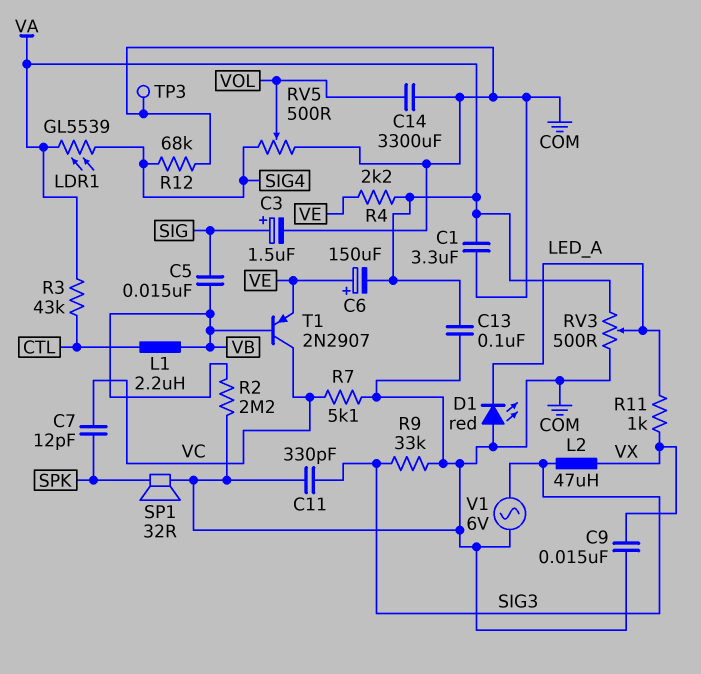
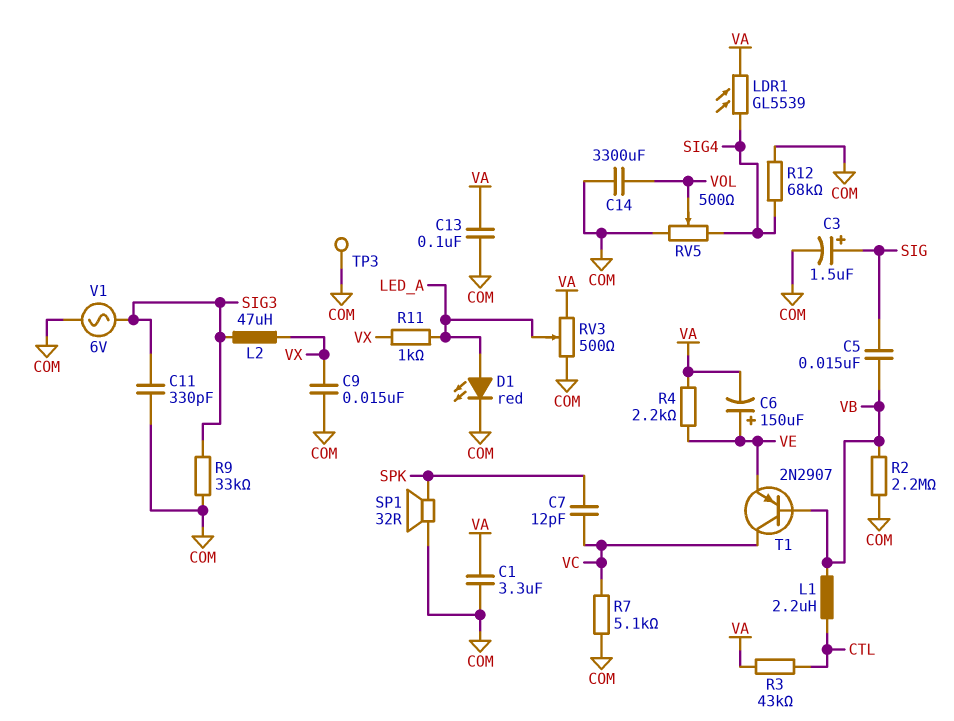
D1: LED red (A COM, K LED_A) -> LED red (A LED_A, K COM)

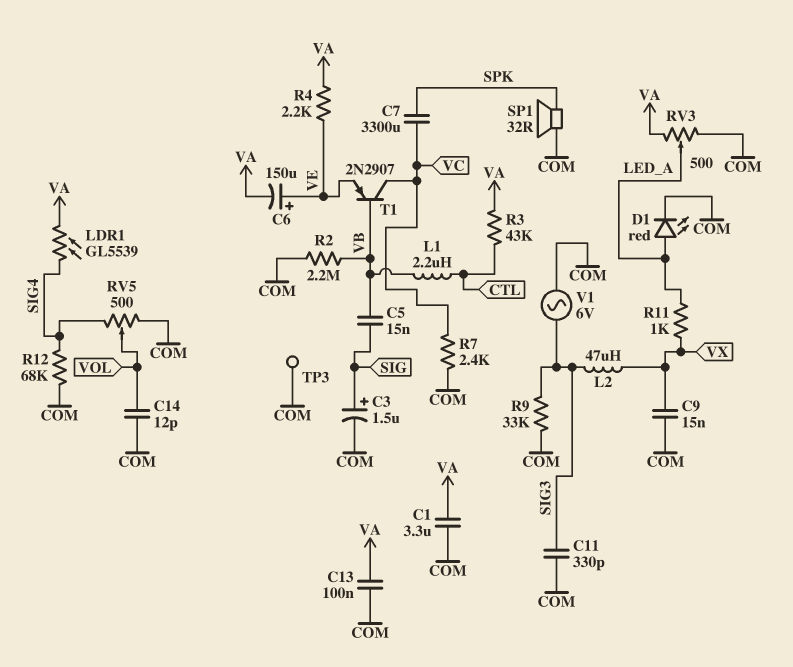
C7: 12pF (SPK, VC) -> 3300uF (SPK, VC)
C14: 3300uF (COM, VOL) -> 12pF (COM, VOL)
R7: 5.1k (COM, VC) -> 2.4k (COM, VC)

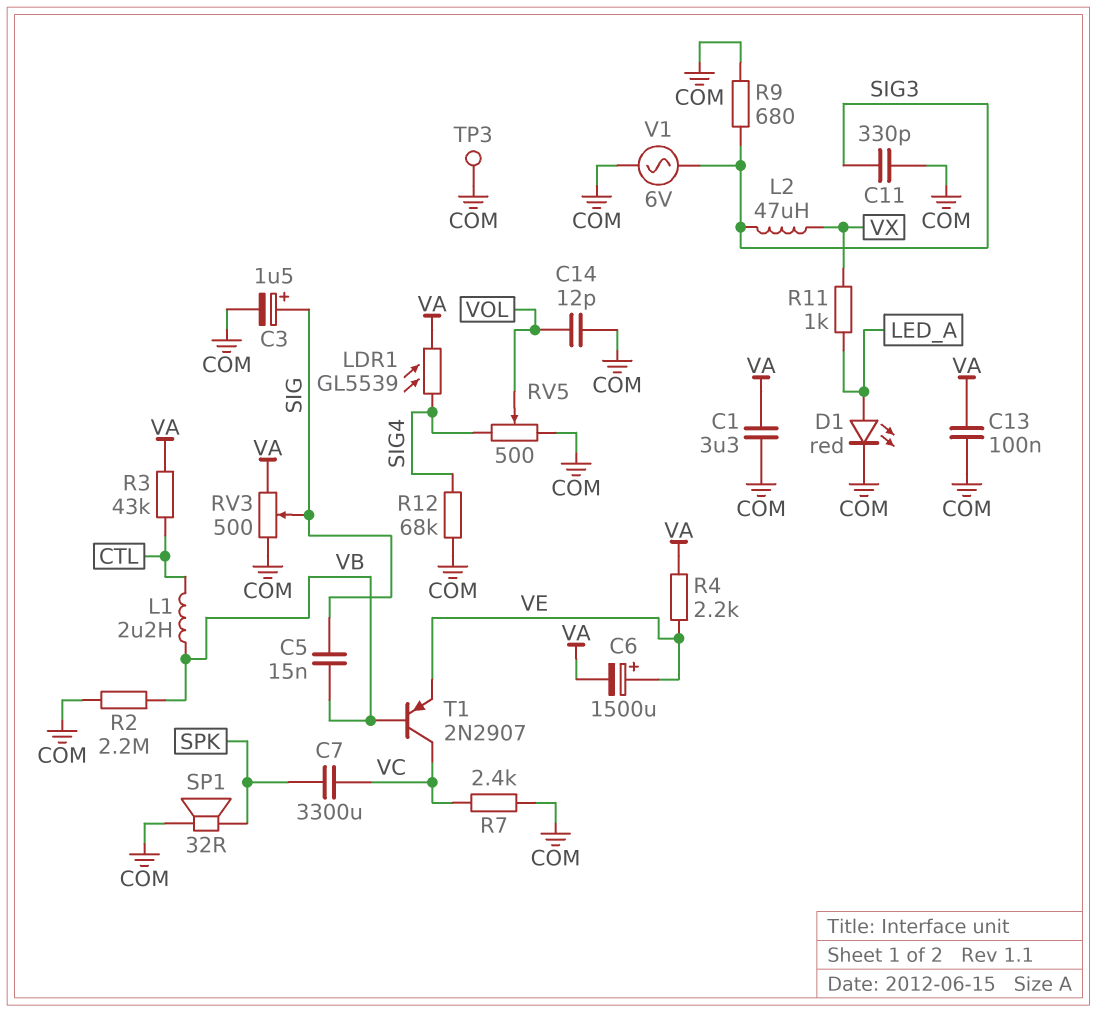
C6: 150uF (plus VE, minus VA) -> 1500uF (plus VE, minus VA)
C9: 15nF (COM, VX) -> none
R9: 33k (COM, SIG3) -> 680 (COM, SIG3)
RV3: 500 (COM, VA, wiper LED_A) -> 500 (COM, VA, wiper SIG)

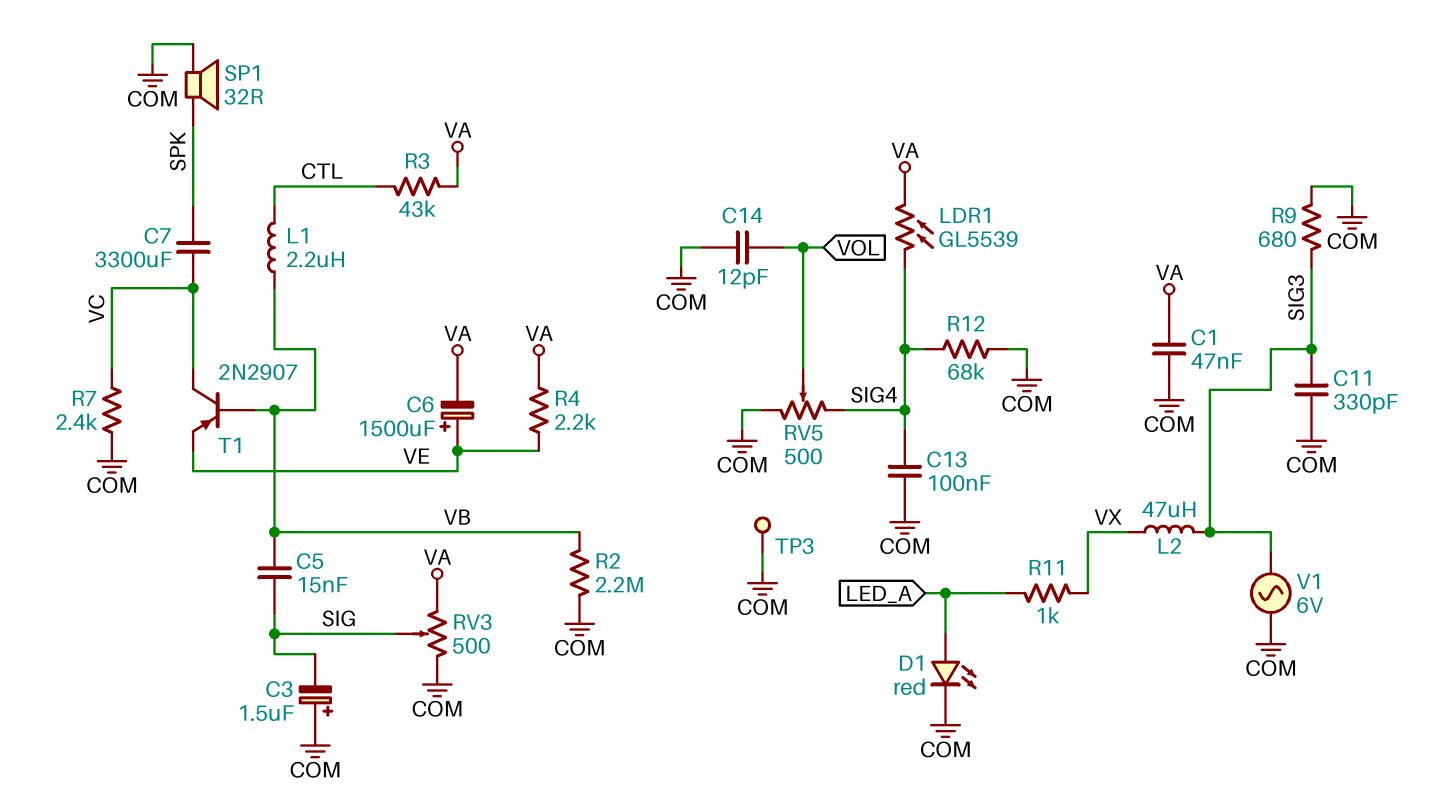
C1: 3.3uF (COM, VA) -> 47nF (COM, VA)
C3: 1.5uF (plus SIG, minus COM) -> 1.5uF (plus COM, minus SIG)
C13: 100nF (COM, VA) -> 100nF (COM, SIG4)

